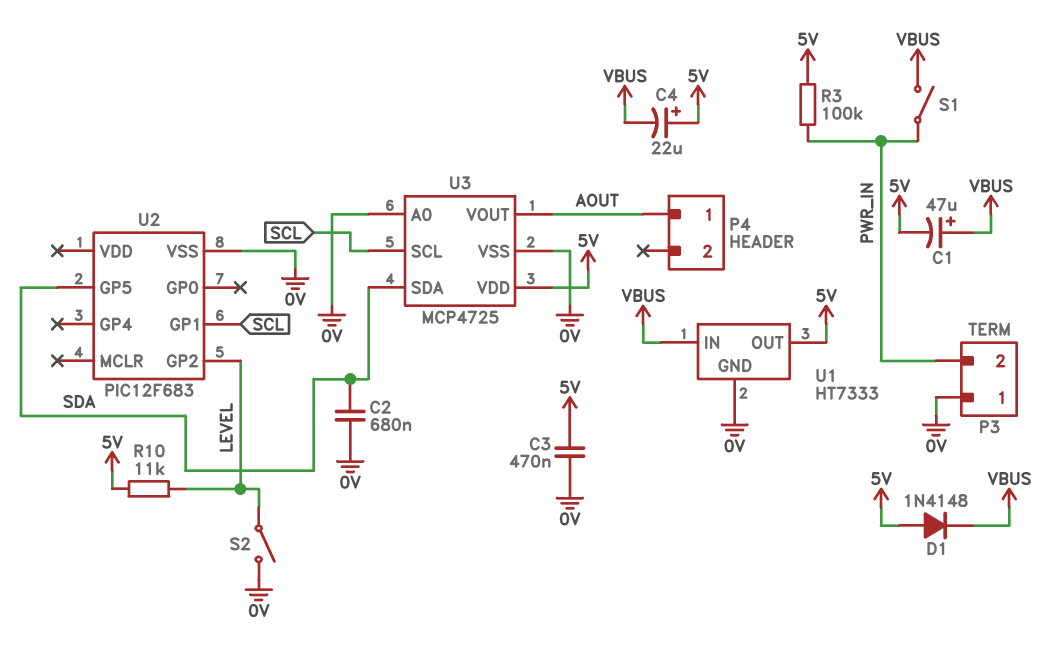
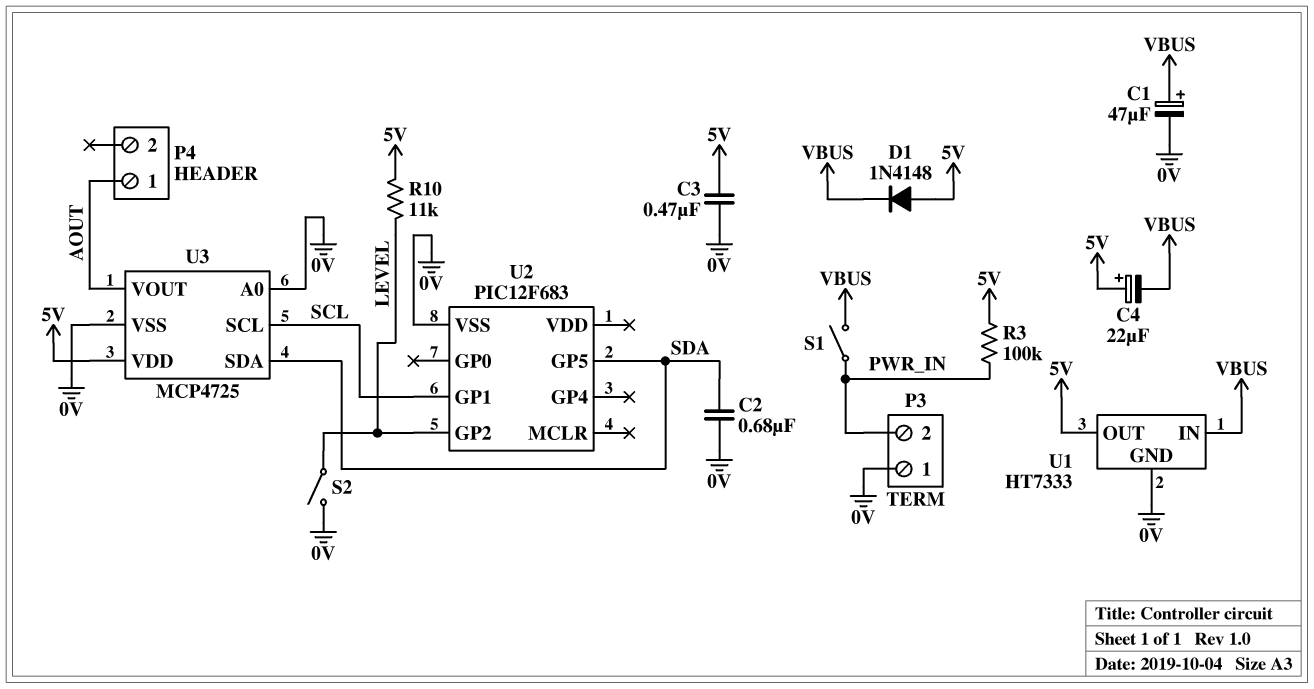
C1: 47uF (plus VBUS, minus 5V) -> 47uF (plus VBUS, minus 0V)

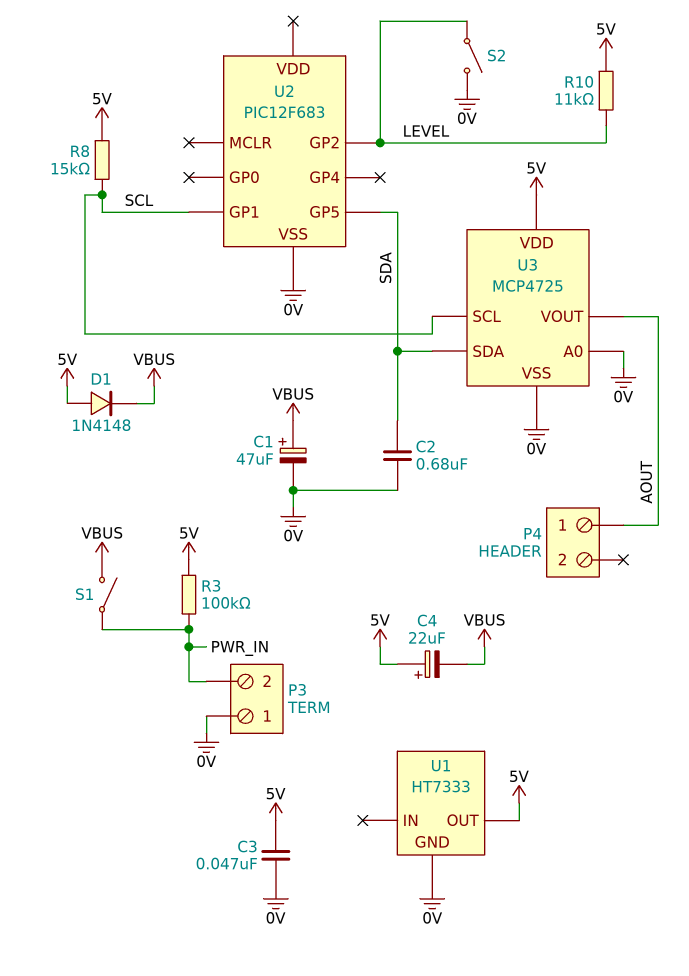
C3: 470nF (0V, 5V) -> 47nF (0V, 5V)
R8: none -> 15k (5V, SCL)
U1 pin IN: VBUS -> none

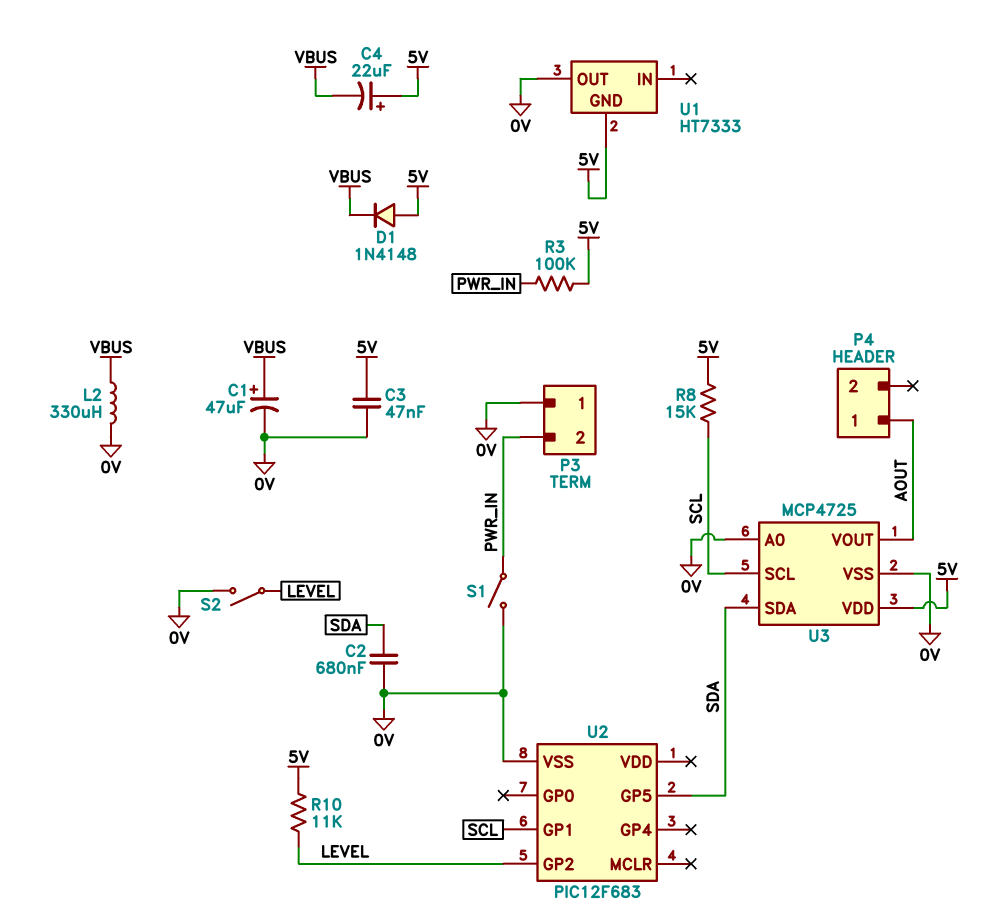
L2: none -> 330uH (0V, VBUS)
S1: switch (PWR_IN, VBUS) -> switch (0V, PWR_IN)
U1 pin GND: 0V -> 5V
U1 pin OUT: 5V -> 0V

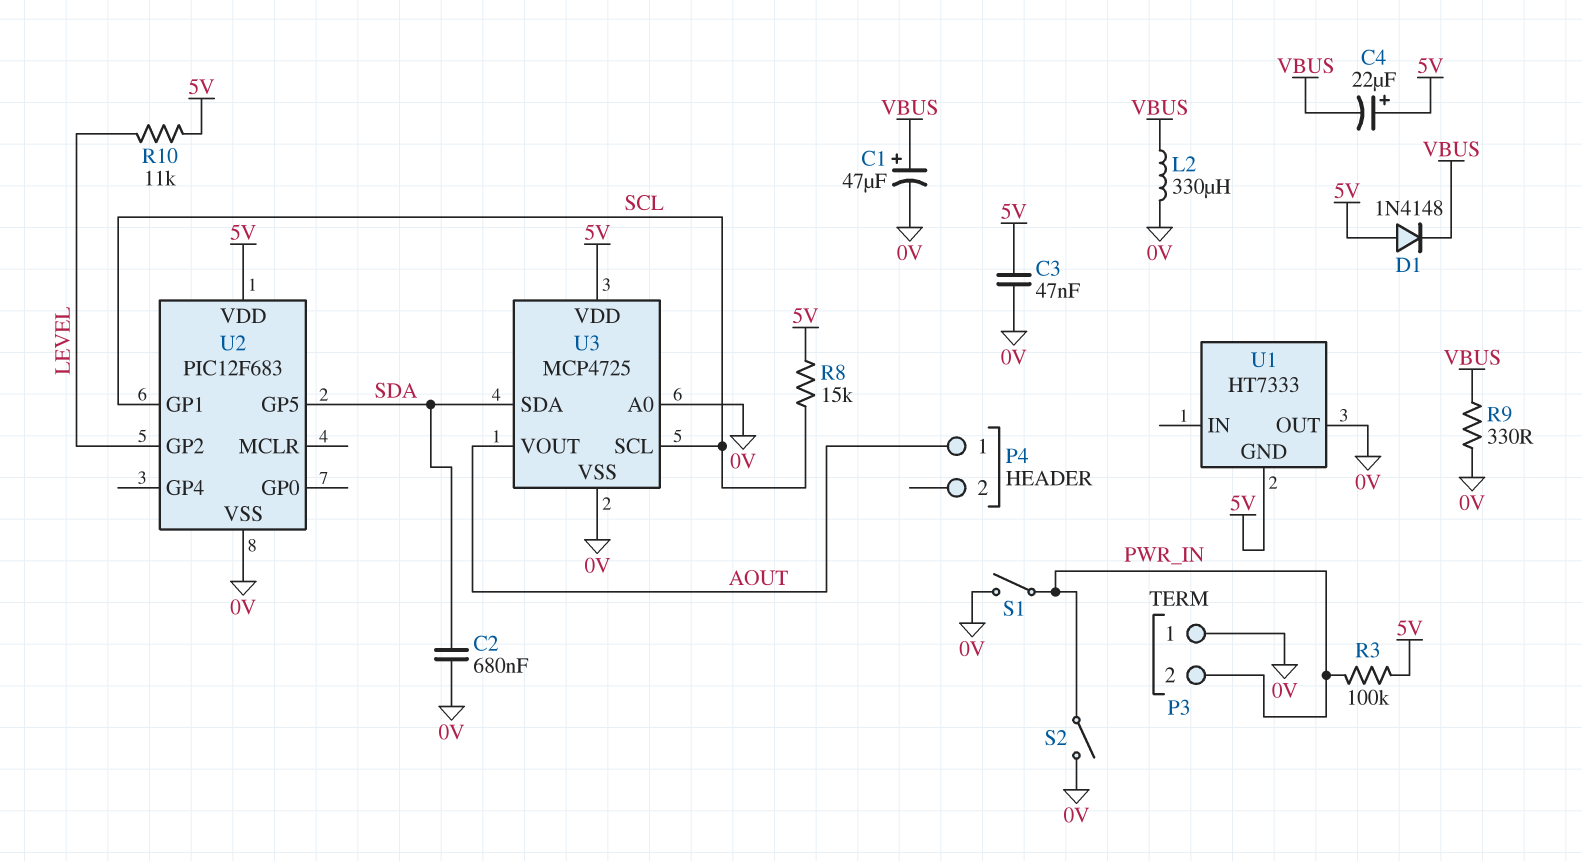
R9: none -> 330 (0V, VBUS)
S2: switch (0V, LEVEL) -> switch (0V, PWR_IN)
U2 pin VDD: none -> 5V

